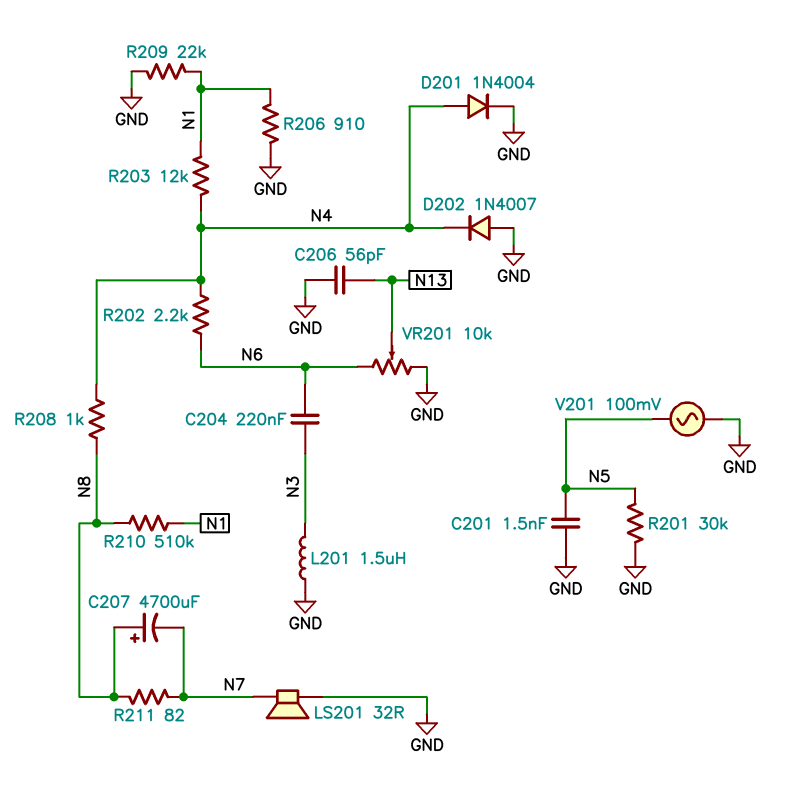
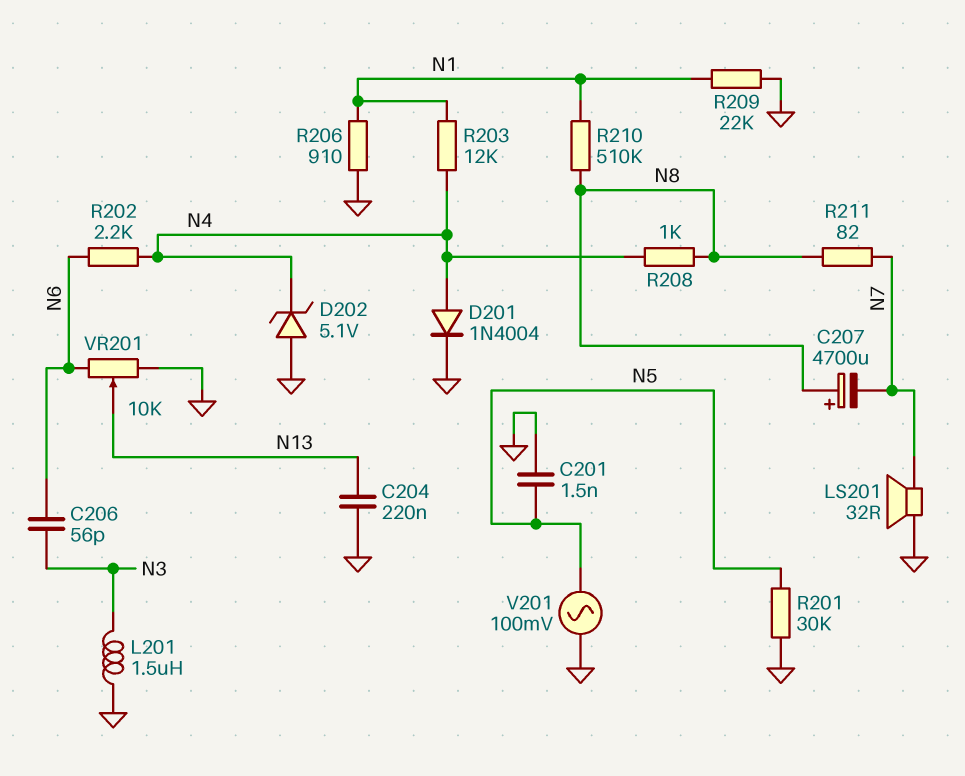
C204: 220nF (N3, N6) -> 220nF (GND, N13)
C206: 56pF (GND, N13) -> 56pF (N3, N6)
D202: diode 1N4007 (A GND, K N4) -> zener 5.1V (A GND, K N4)

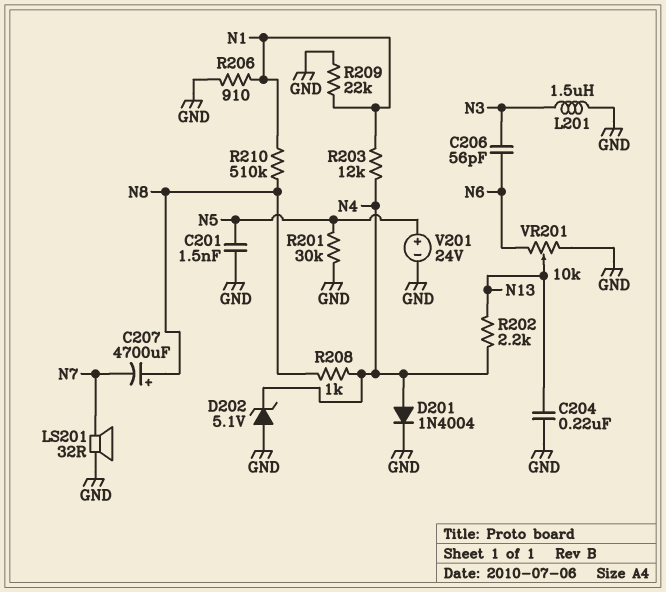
R202: 2.2k (N4, N6) -> 2.2k (N4, N13)
R211: 82 (N7, N8) -> none
V201: AC 100mV (GND, N5) -> 24V (plus N5, minus GND)

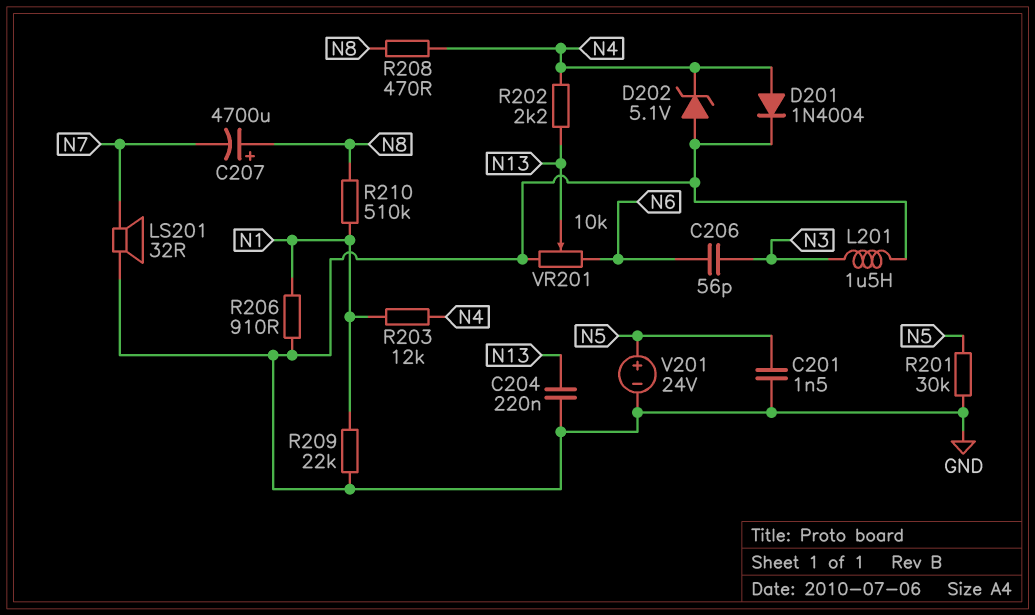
R208: 1k (N4, N8) -> 470 (N4, N8)

